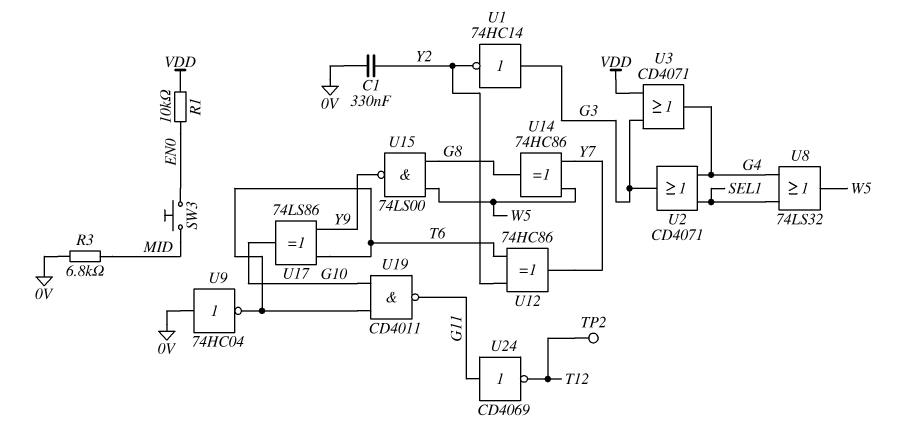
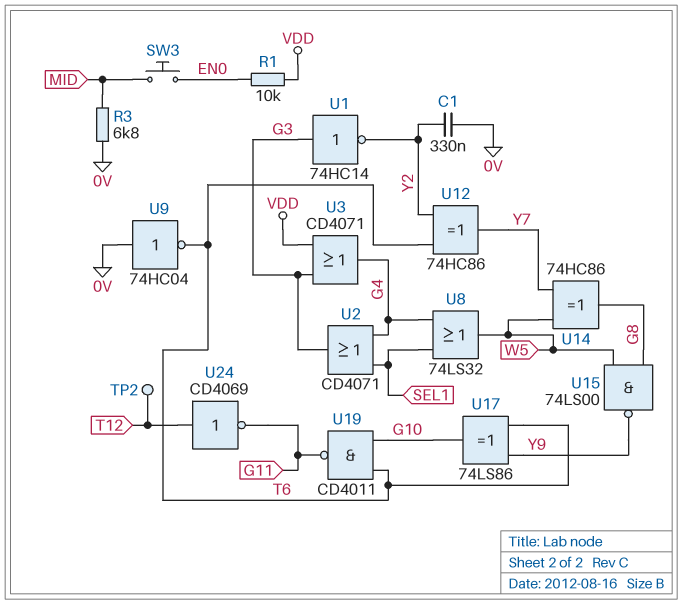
U24: NOT CD4069 (in G11, out T12) -> NOT CD4069 (in T12, out G11)

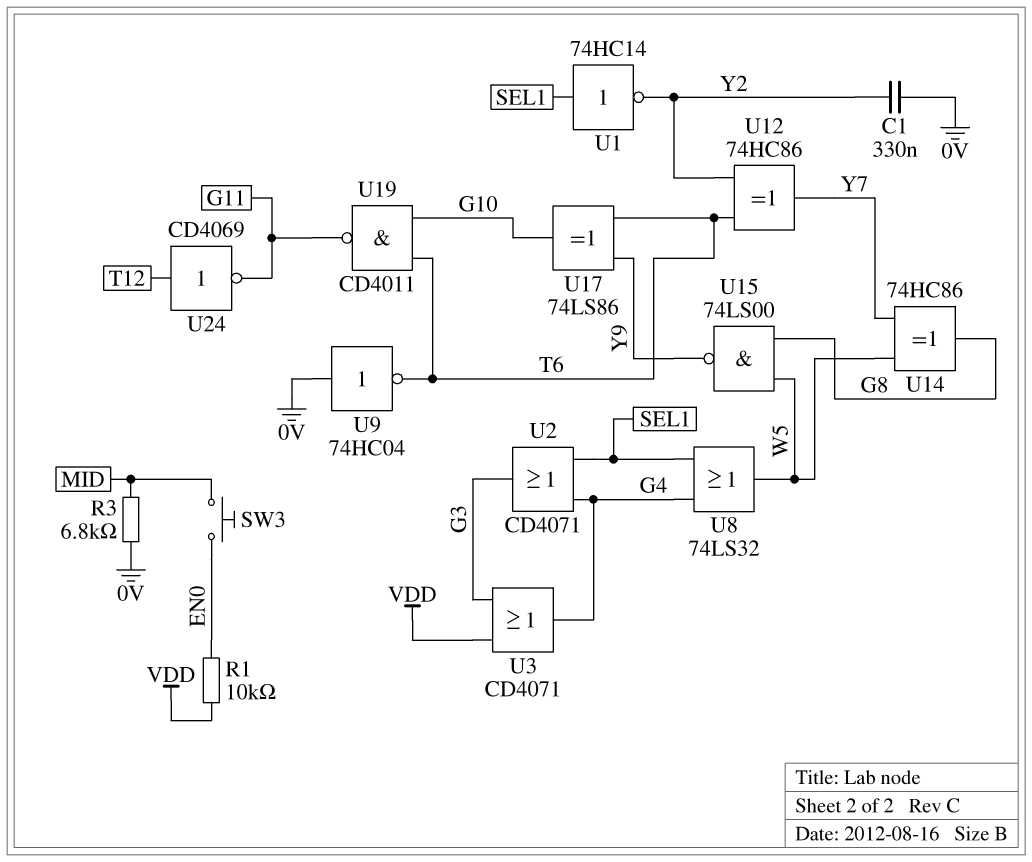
TP2: test point (T12) -> none
U1: NOT 74HC14 (in G3, out Y2) -> NOT 74HC14 (in SEL1, out Y2)

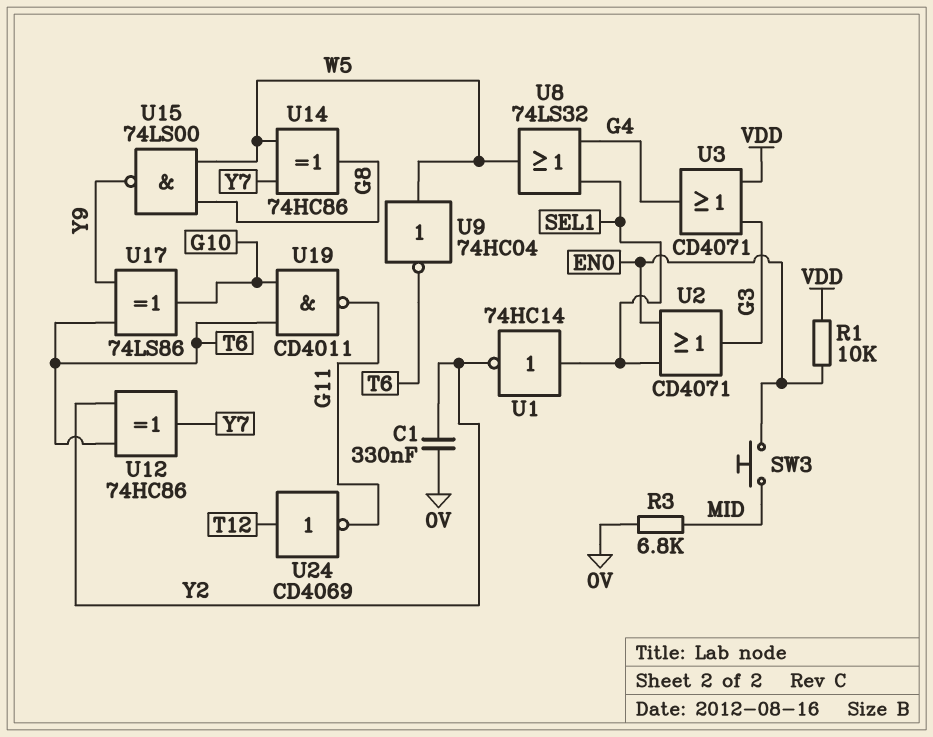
U2: OR CD4071 (in G4, in SEL1, out G3) -> OR CD4071 (in EN0, in SEL1, out G3)
U9: NOT 74HC04 (in 0V, out T6) -> NOT 74HC04 (in W5, out T6)

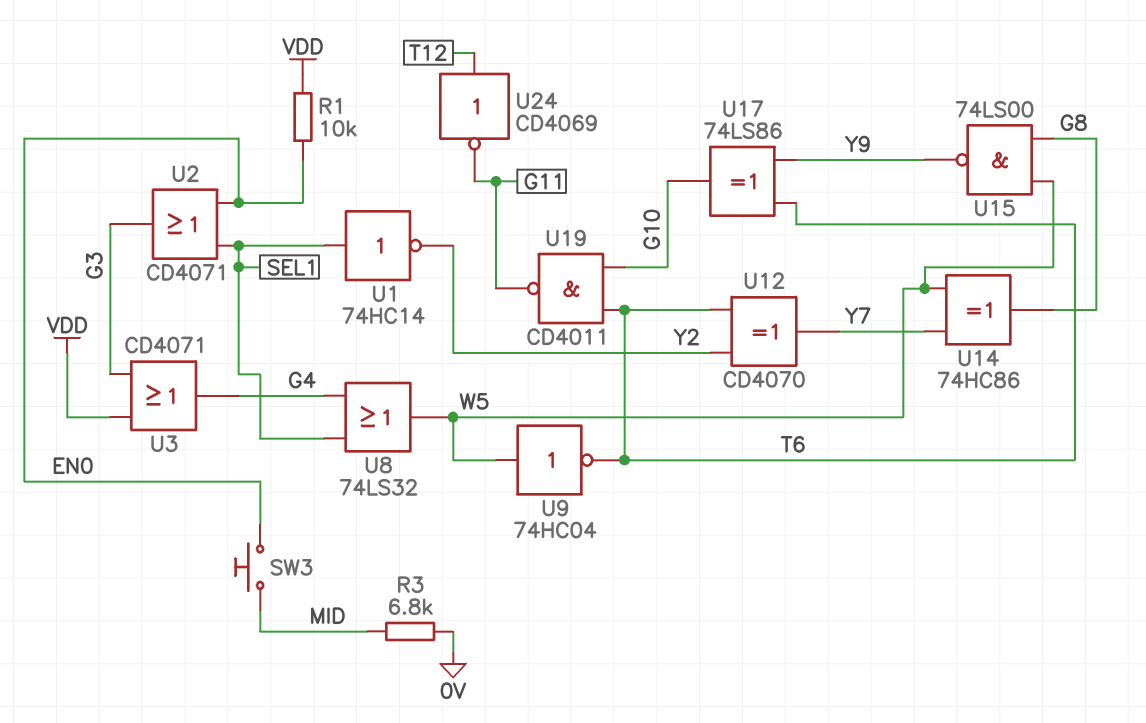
C1: 330nF (0V, Y2) -> none
U12: XOR 74HC86 (in T6, in Y2, out Y7) -> XOR CD4070 (in T6, in Y2, out Y7)

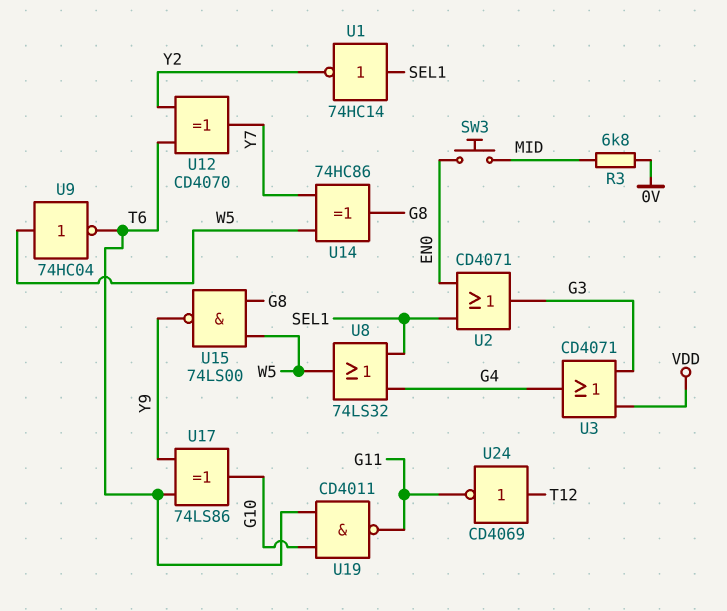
R1: 10k (EN0, VDD) -> none

